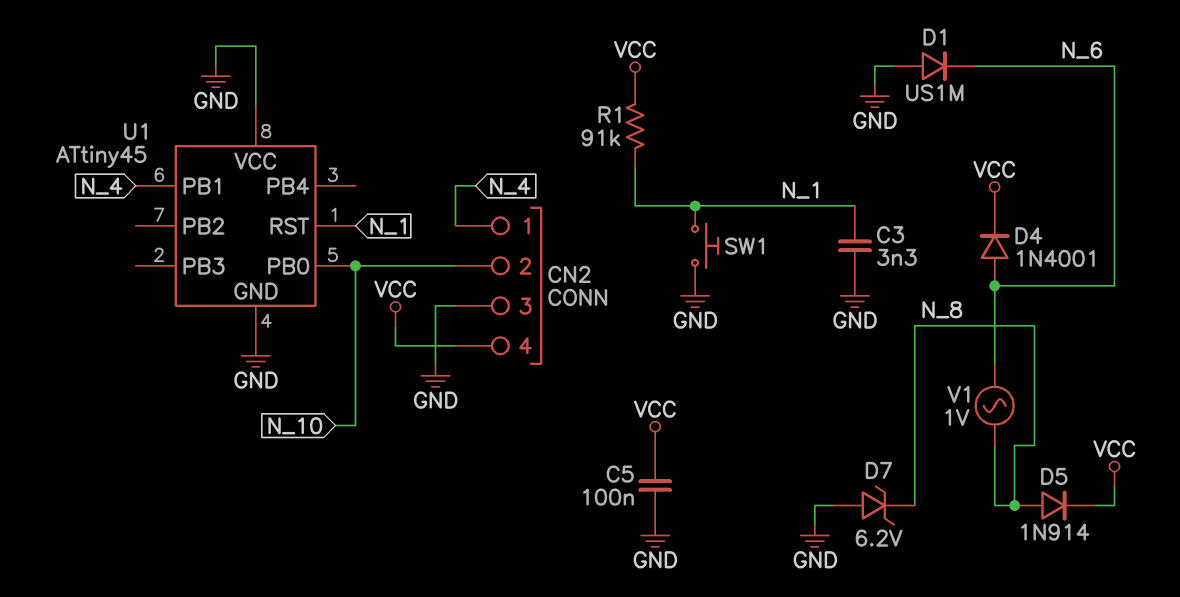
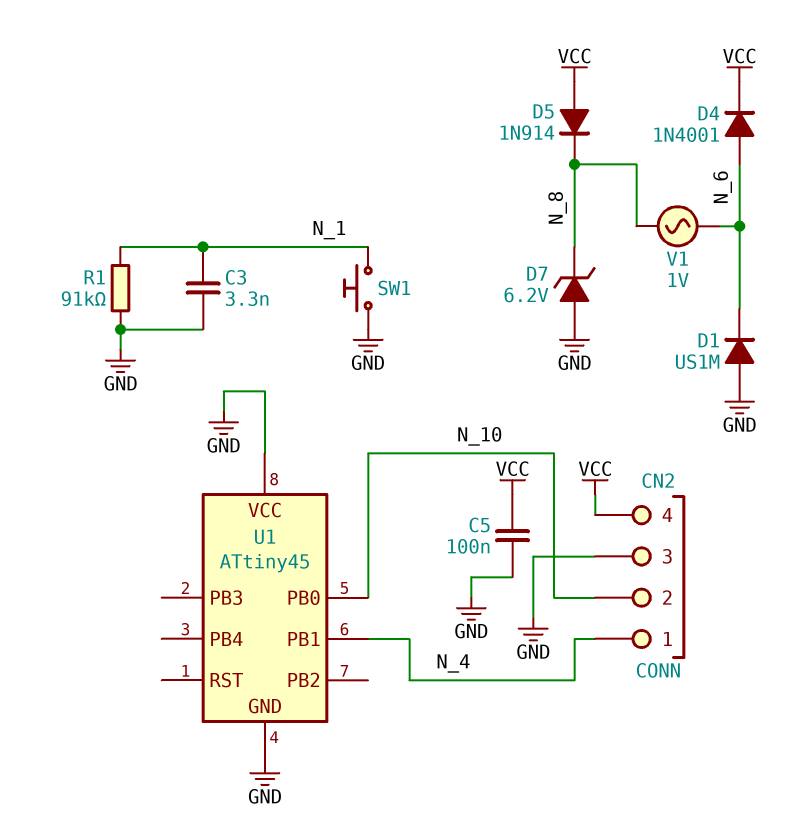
D5: diode 1N914 (A N_8, K VCC) -> diode 1N914 (A VCC, K N_8)
R1: 91k (N_1, VCC) -> 91k (GND, N_1)
U1 pin RST: N_1 -> none

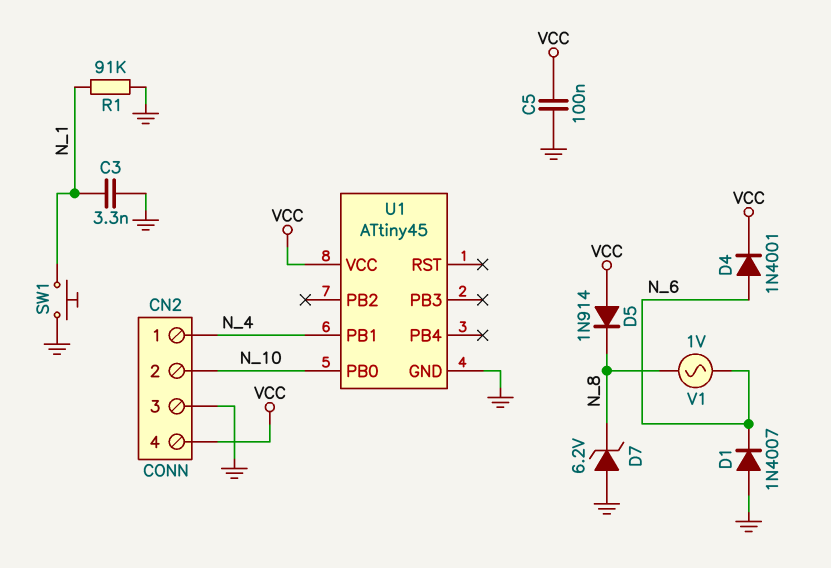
D1: diode US1M (A GND, K N_6) -> diode 1N4007 (A GND, K N_6)
U1 pin VCC: GND -> VCC

